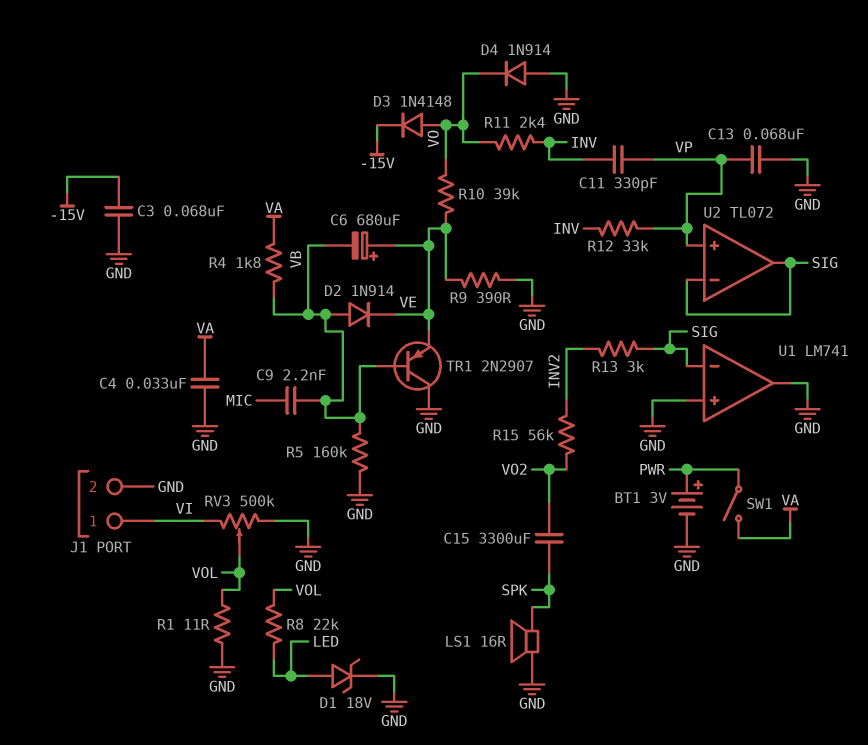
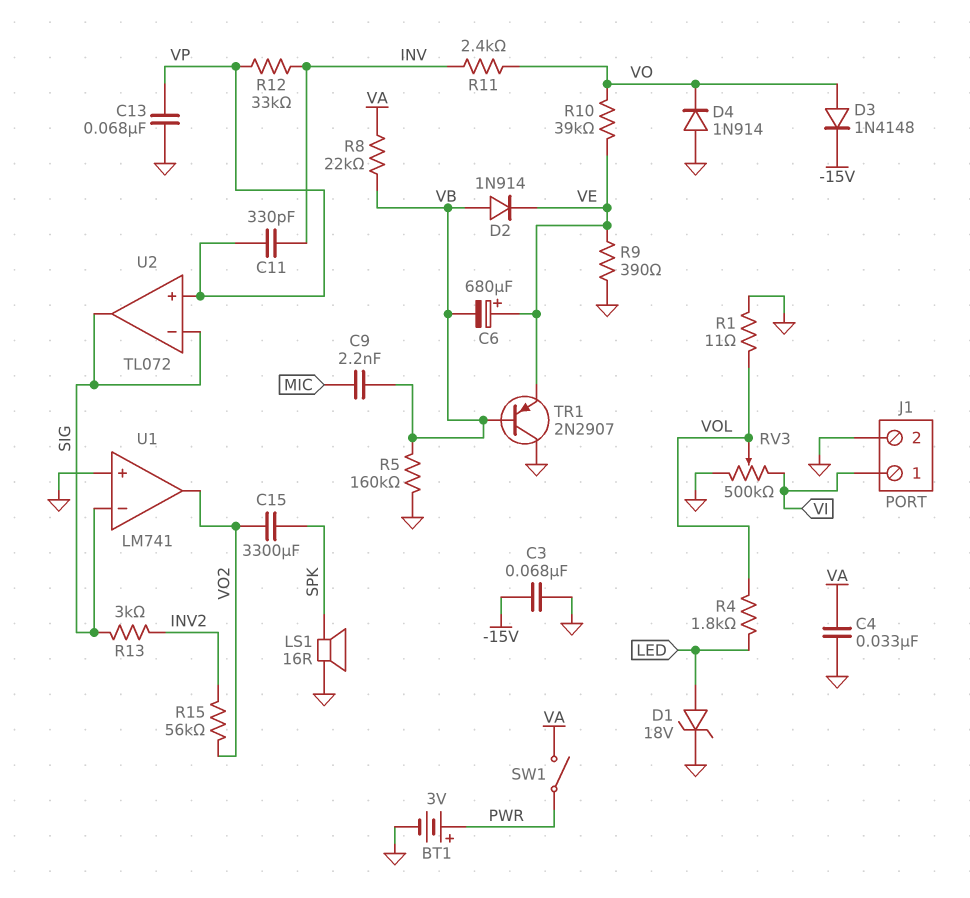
R4: 1.8k (VA, VB) -> 1.8k (LED, VOL)
R8: 22k (LED, VOL) -> 22k (VA, VB)
U1 pin out: GND -> VO2

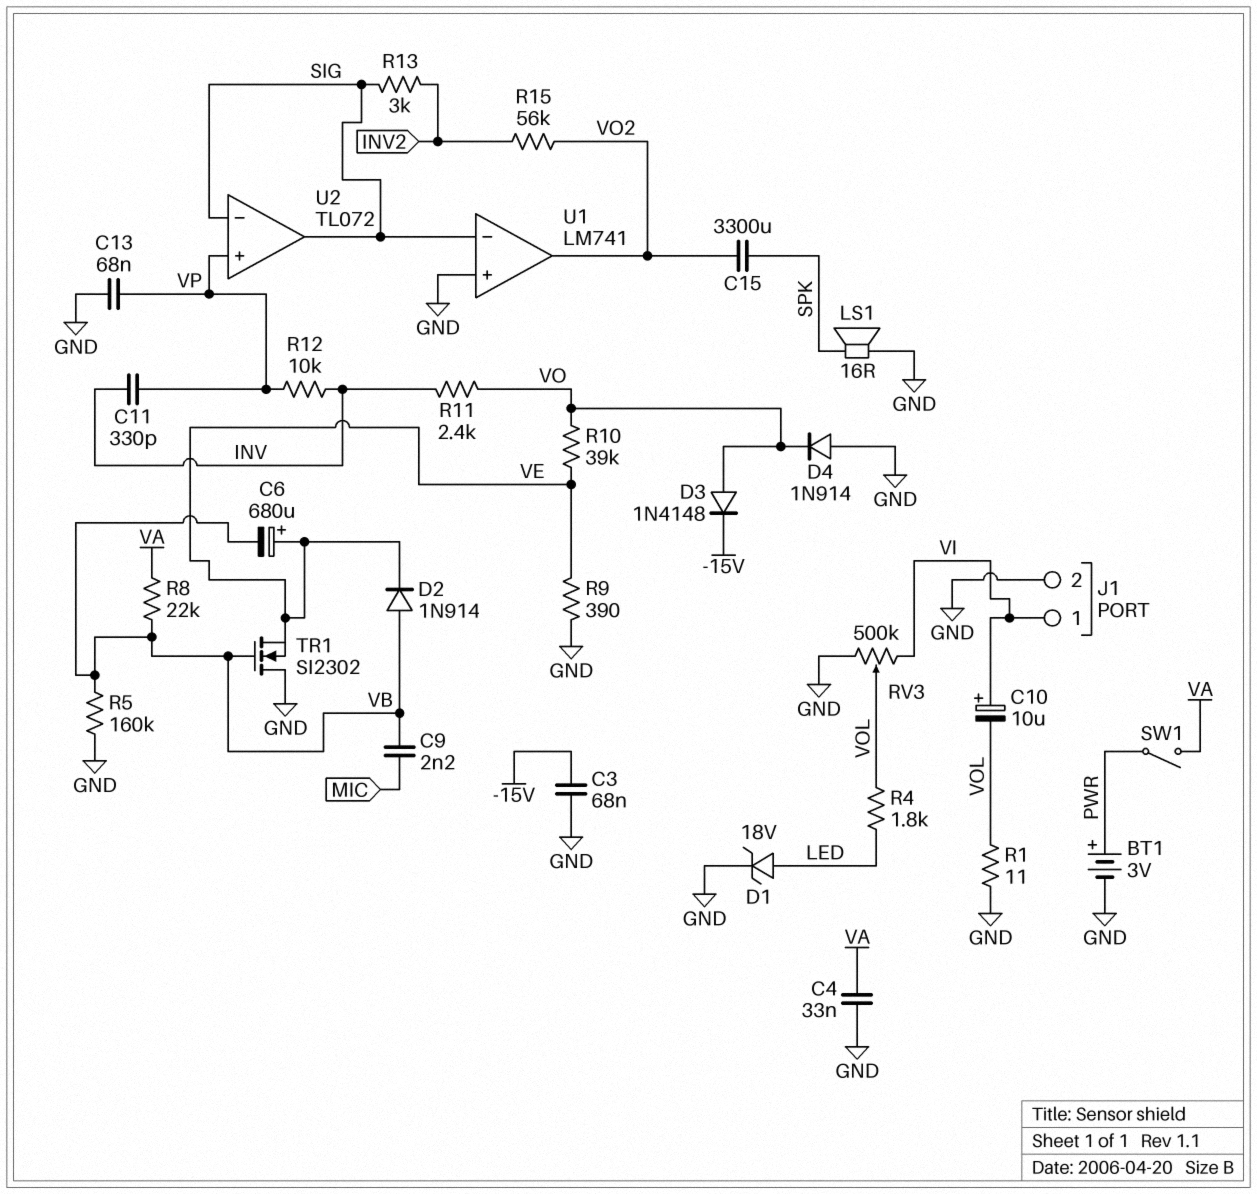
C10: none -> 10uF (plus VI, minus VOL)
R12: 33k (INV, VP) -> 10k (INV, VP)
TR1: PNP 2N2907 (B VB, C GND, E VE) -> NMOS SI2302 (G VB, D GND, S VE)

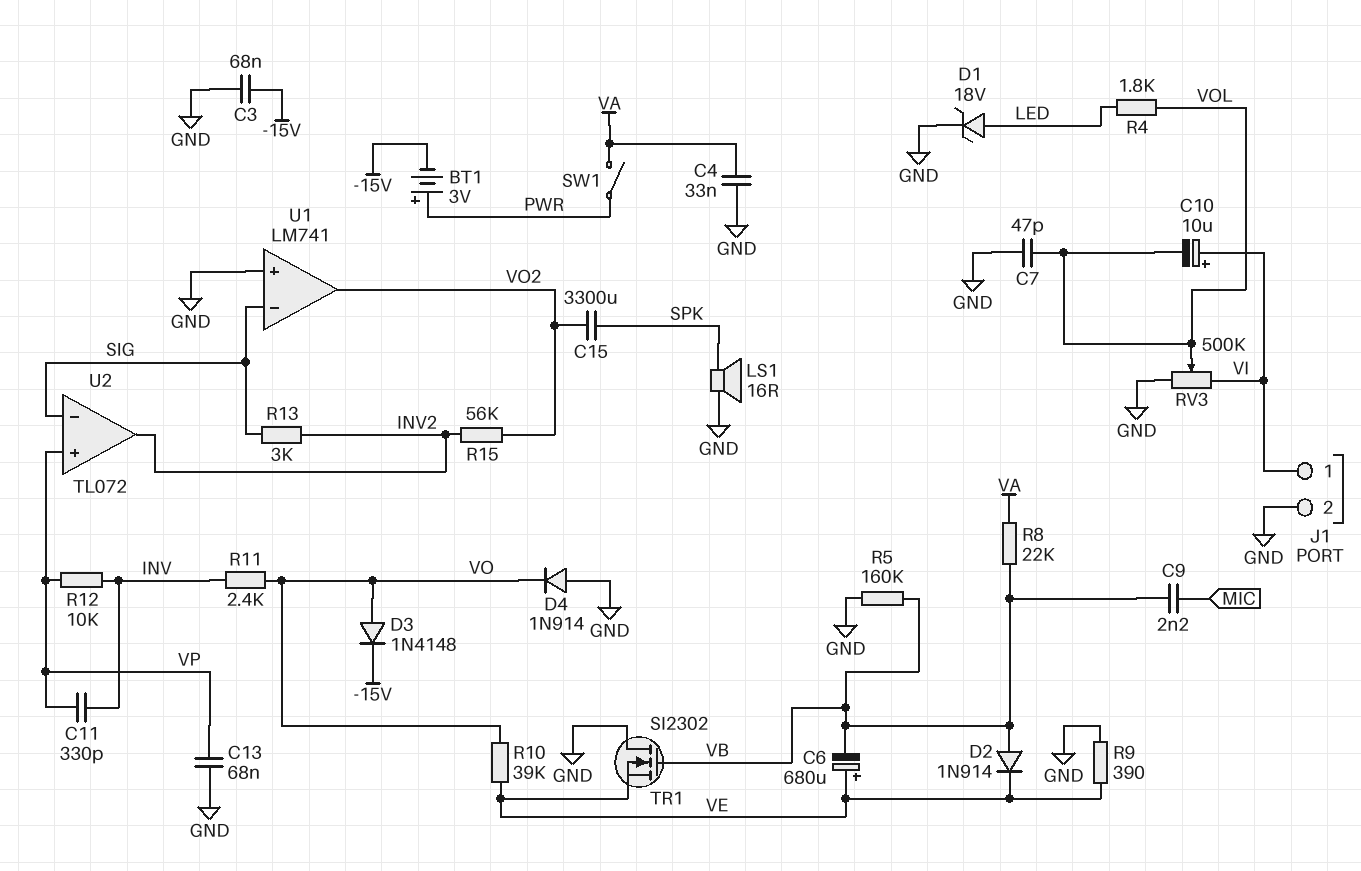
BT1: 3V (plus PWR, minus GND) -> 3V (plus PWR, minus -15V)
C7: none -> 47pF (GND, VOL)
R1: 11 (GND, VOL) -> none
U2 pin out: SIG -> INV2

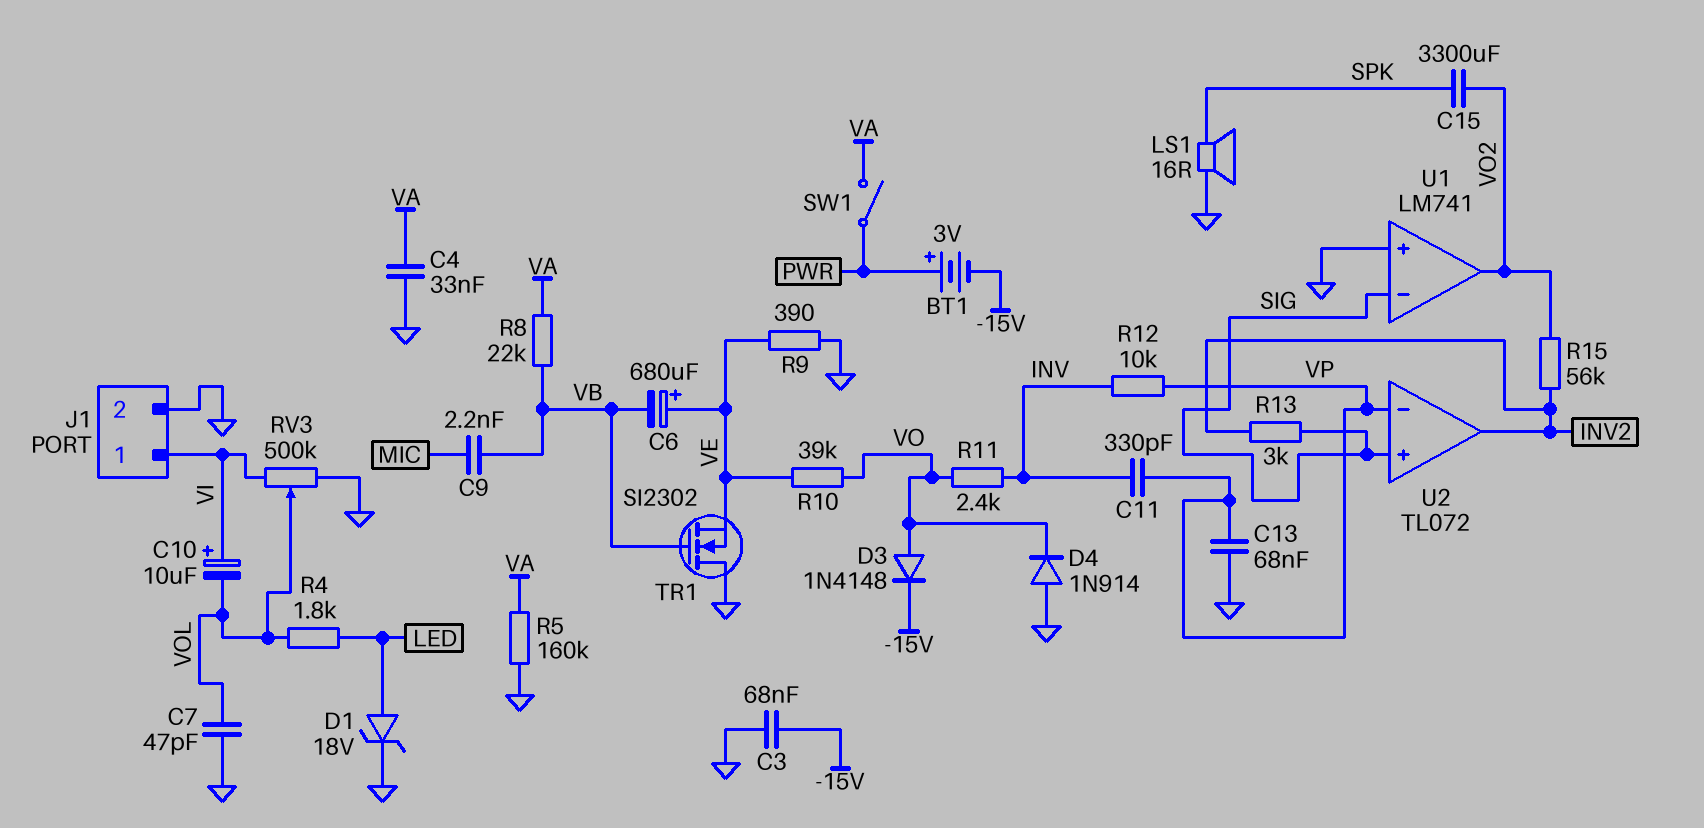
D2: diode 1N914 (A VB, K VE) -> none
R5: 160k (GND, VB) -> 160k (GND, VA)
U2 pin in+: VP -> SIG
U2 pin in-: SIG -> VP

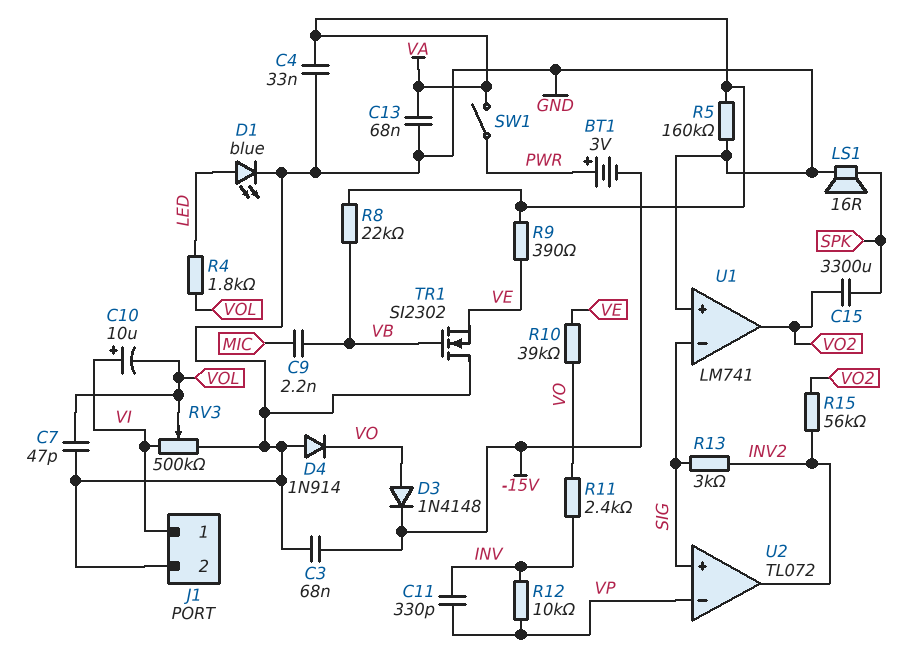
C6: 680uF (plus VE, minus VB) -> none
C13: 68nF (GND, VP) -> 68nF (GND, VA)
D1: zener 18V (A LED, K GND) -> LED blue (A LED, K GND)
R9: 390 (GND, VE) -> 390 (VA, VE)

